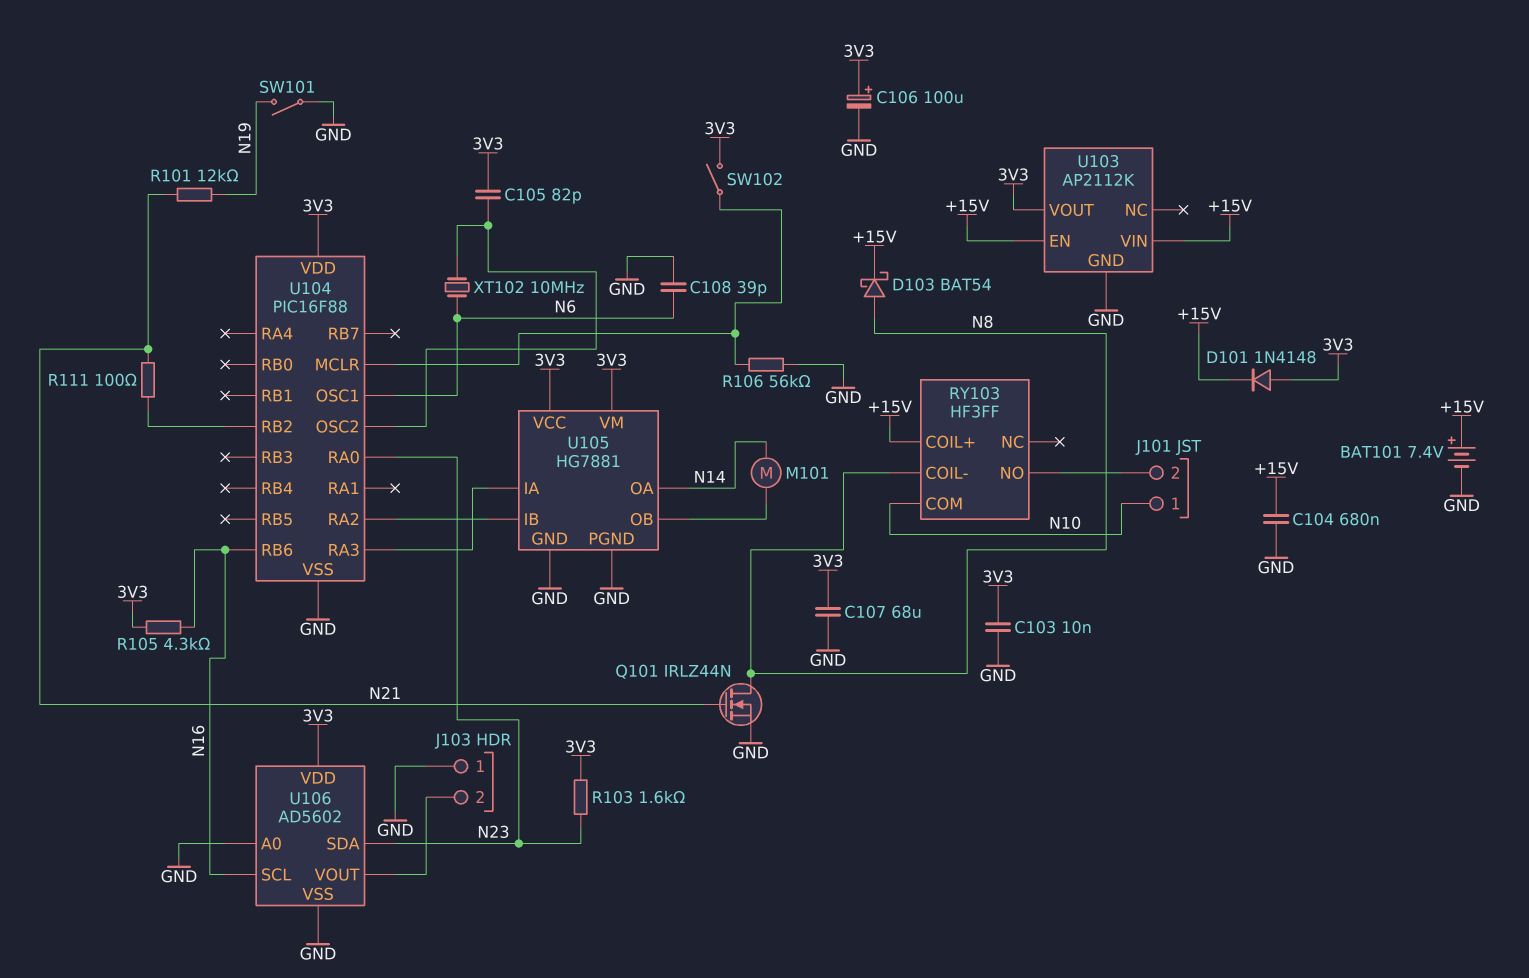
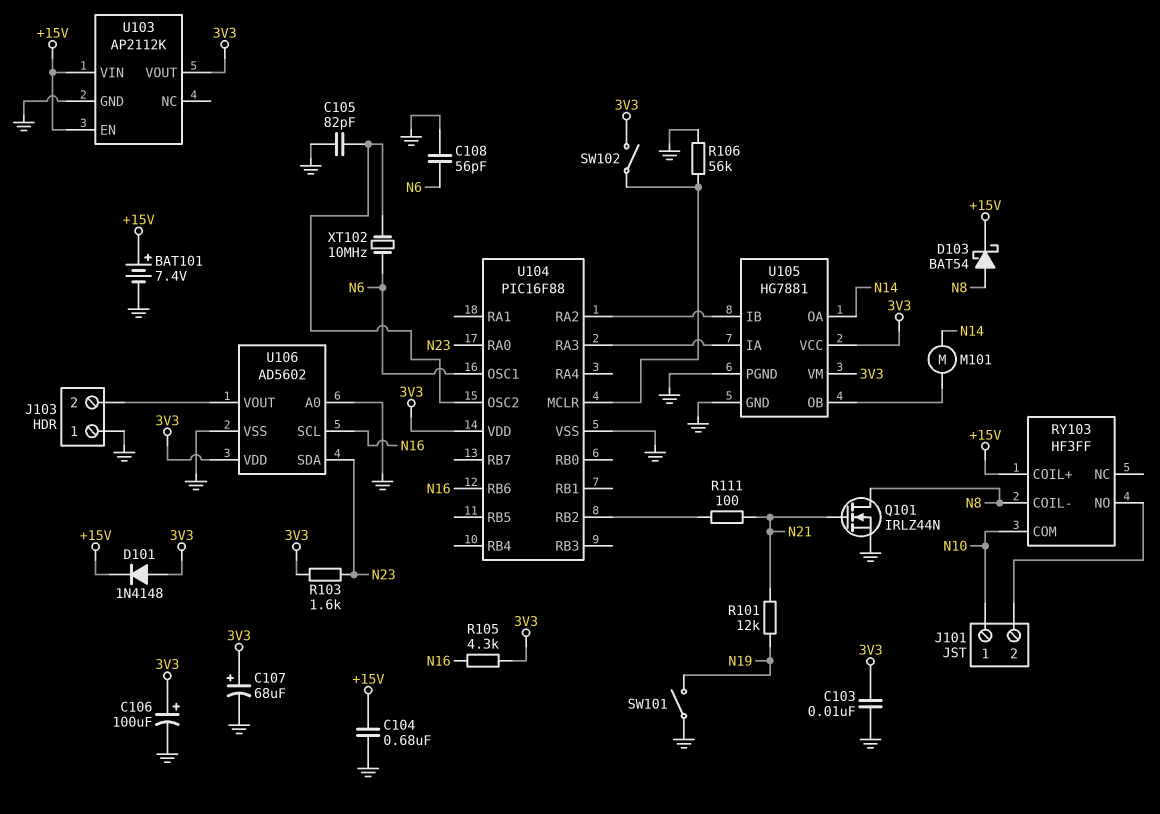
C105: 82pF (3V3, U104/OSC2) -> 82pF (GND, U104/OSC2)
C107: 68uF (3V3, GND) -> 68uF (plus 3V3, minus GND)
C108: 39pF (GND, N6) -> 56pF (GND, N6)

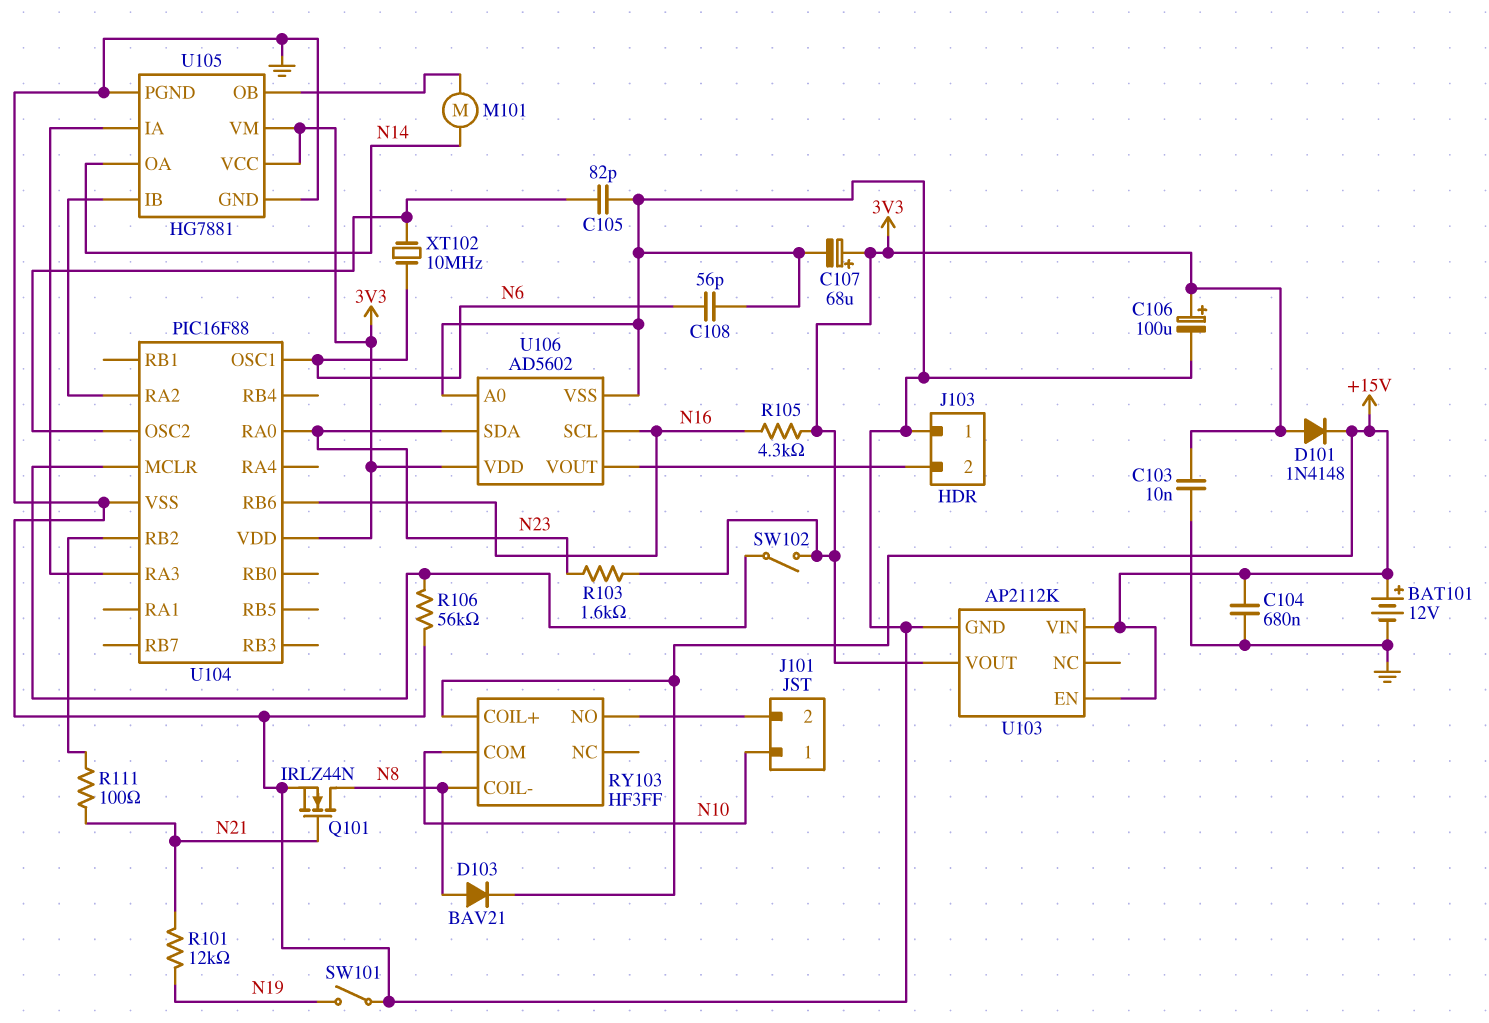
BAT101: 7.4V (plus +15V, minus GND) -> 12V (plus +15V, minus GND)
D103: schottky BAT54 (A N8, K +15V) -> diode BAV21 (A N8, K +15V)

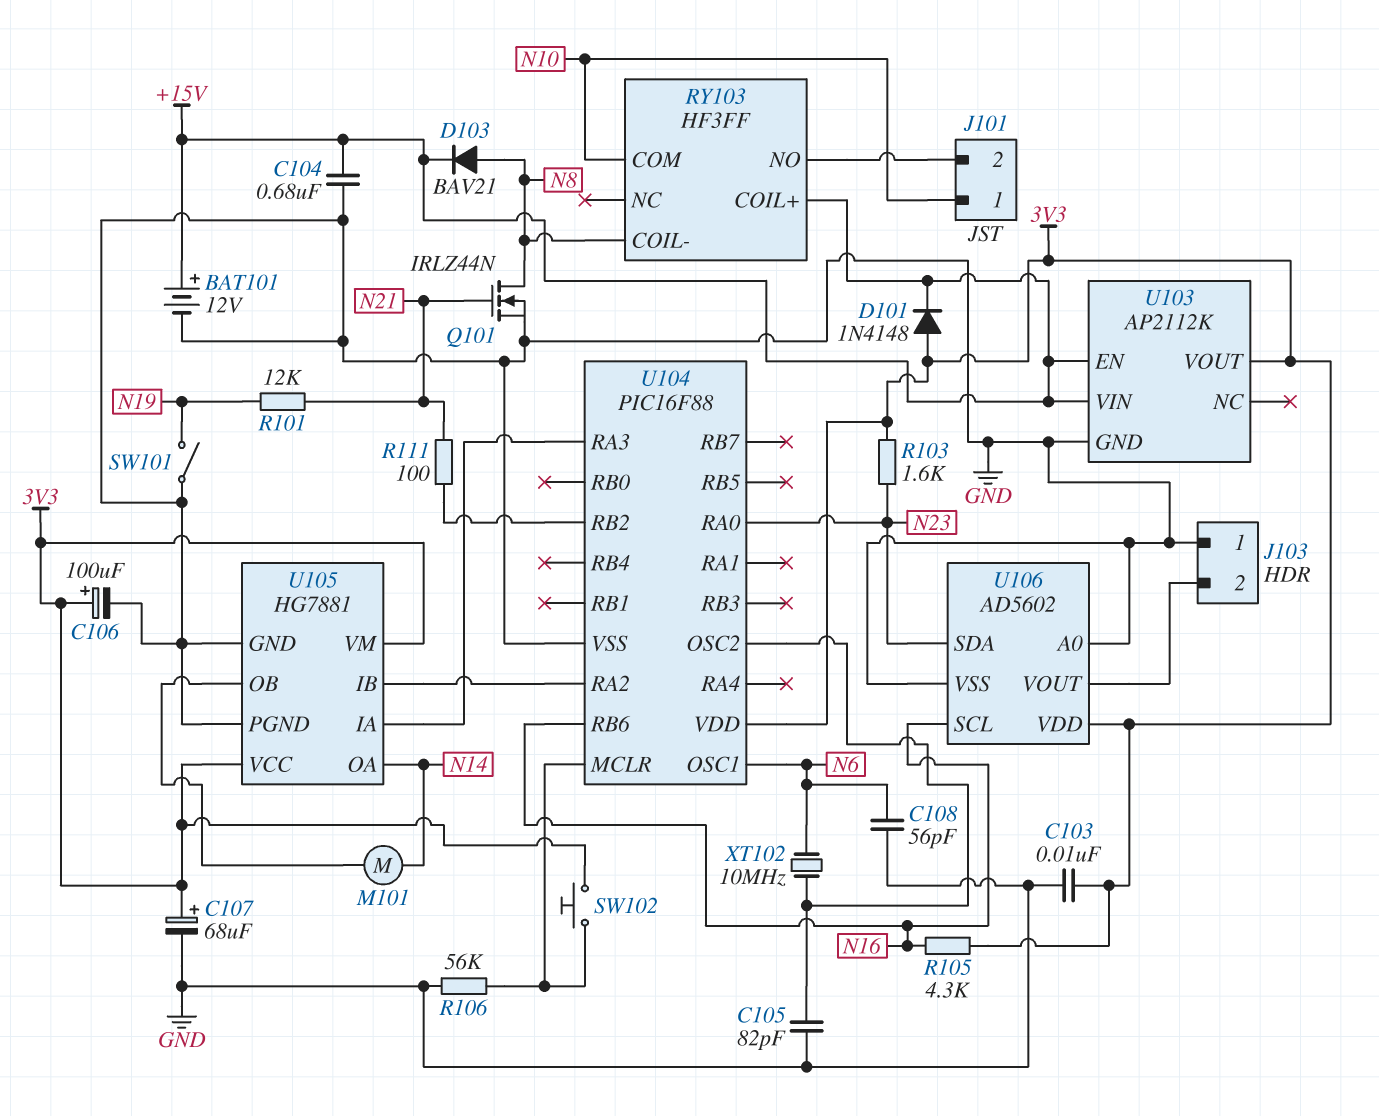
SW102: switch (3V3, U104/MCLR) -> button (3V3, U104/MCLR)

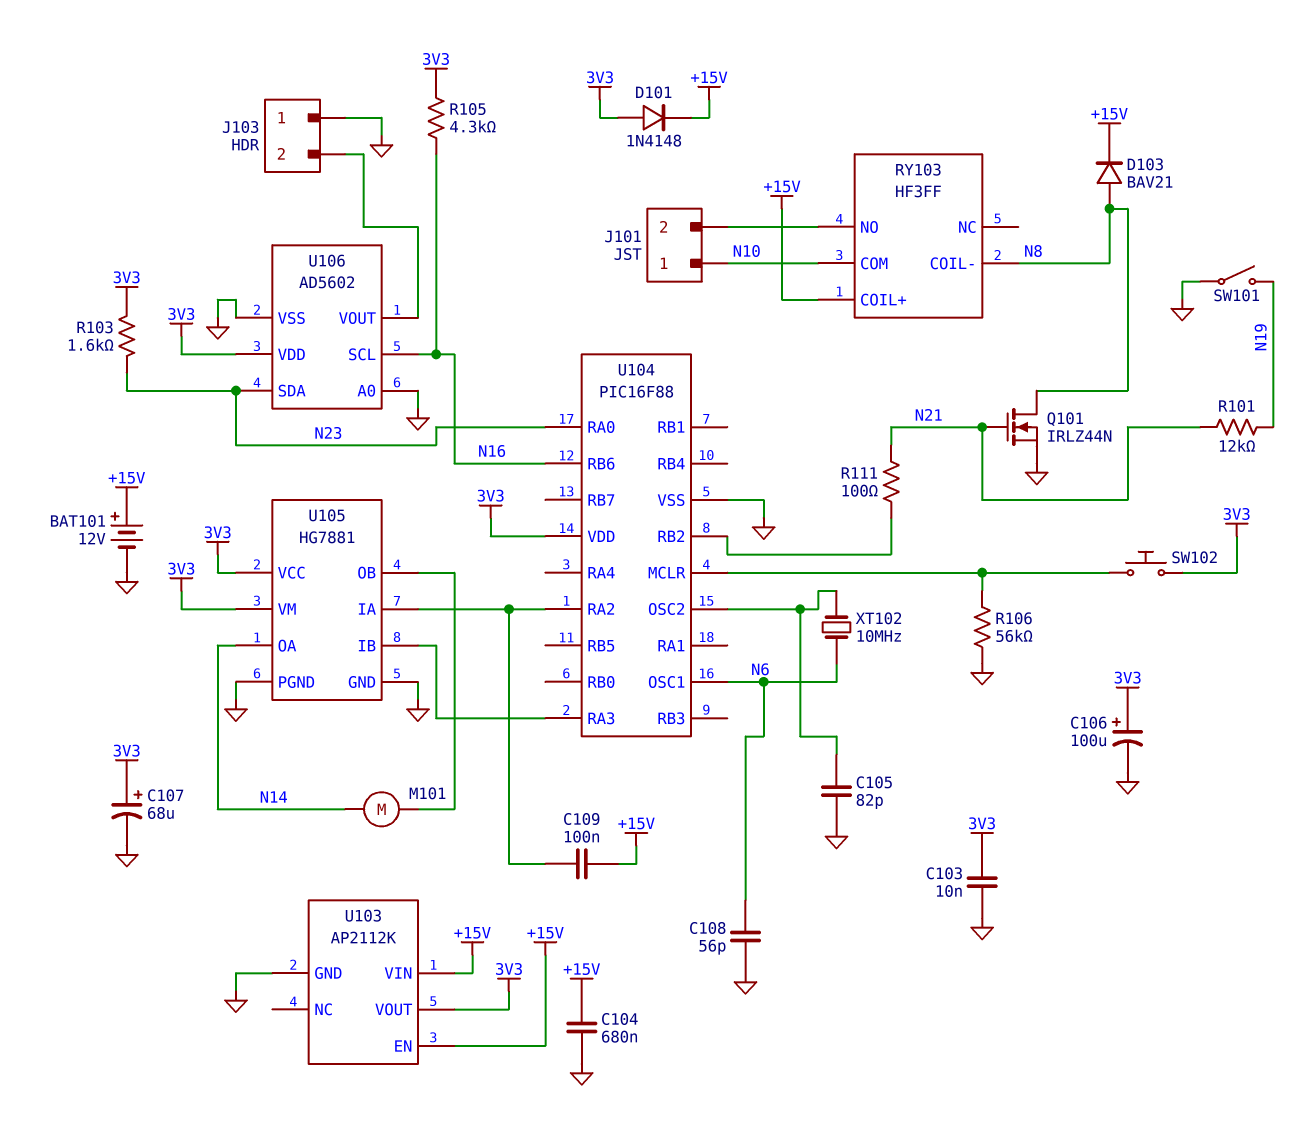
C109: none -> 100nF (+15V, U104/RA2)
U105 pin IA: U104/RA3 -> U104/RA2
U105 pin IB: U104/RA2 -> U104/RA3

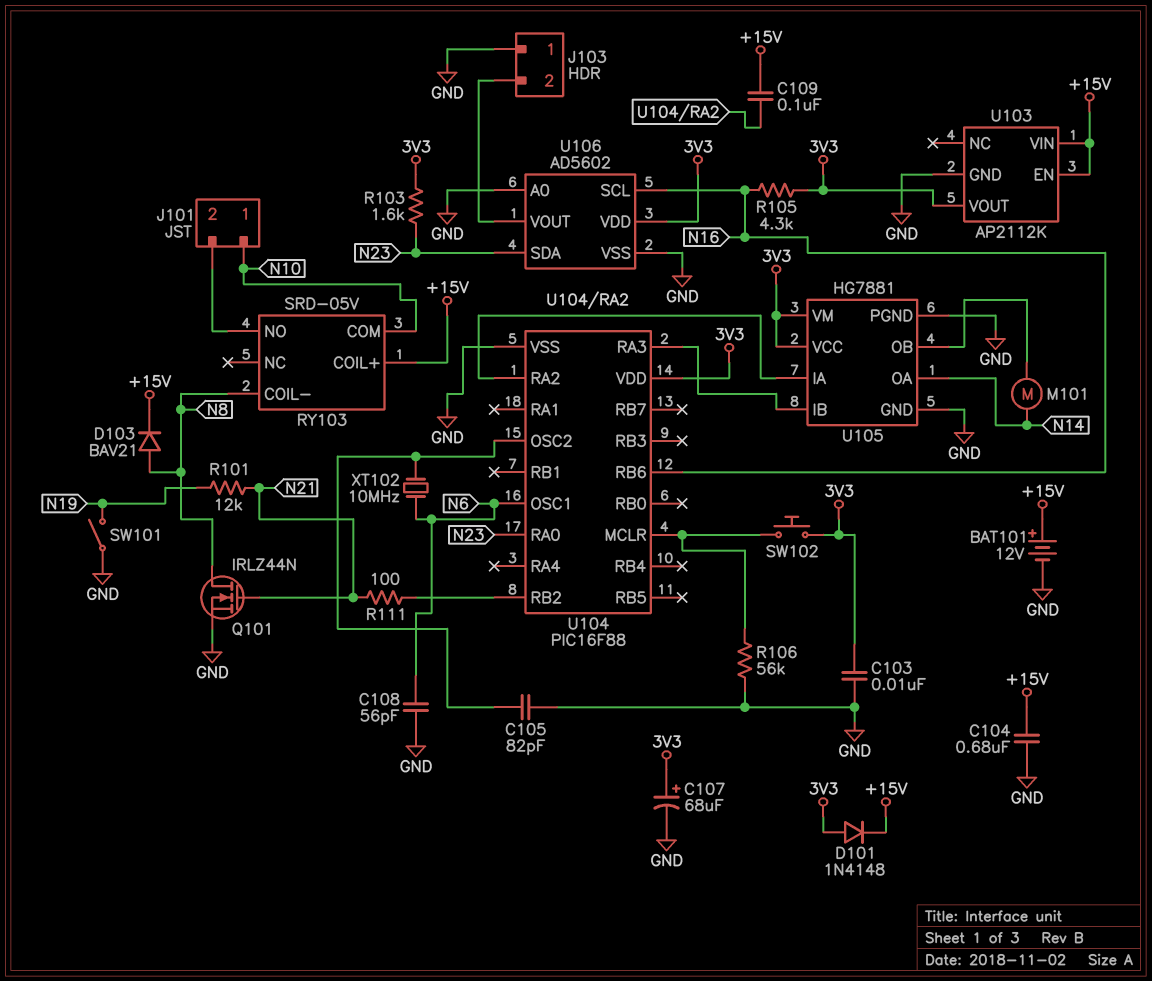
C106: 100uF (plus 3V3, minus GND) -> none
RY103: HF3FF -> SRD-05V

